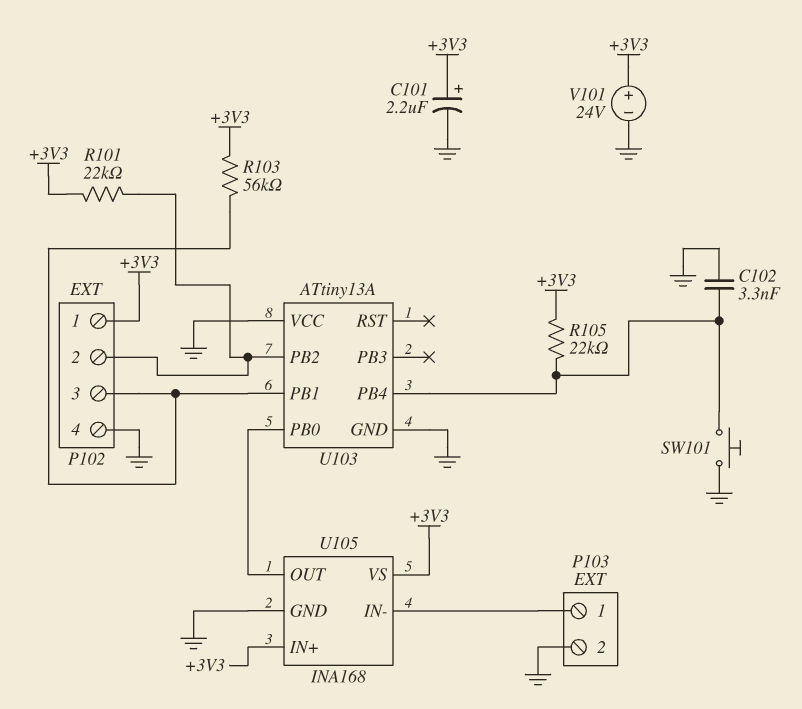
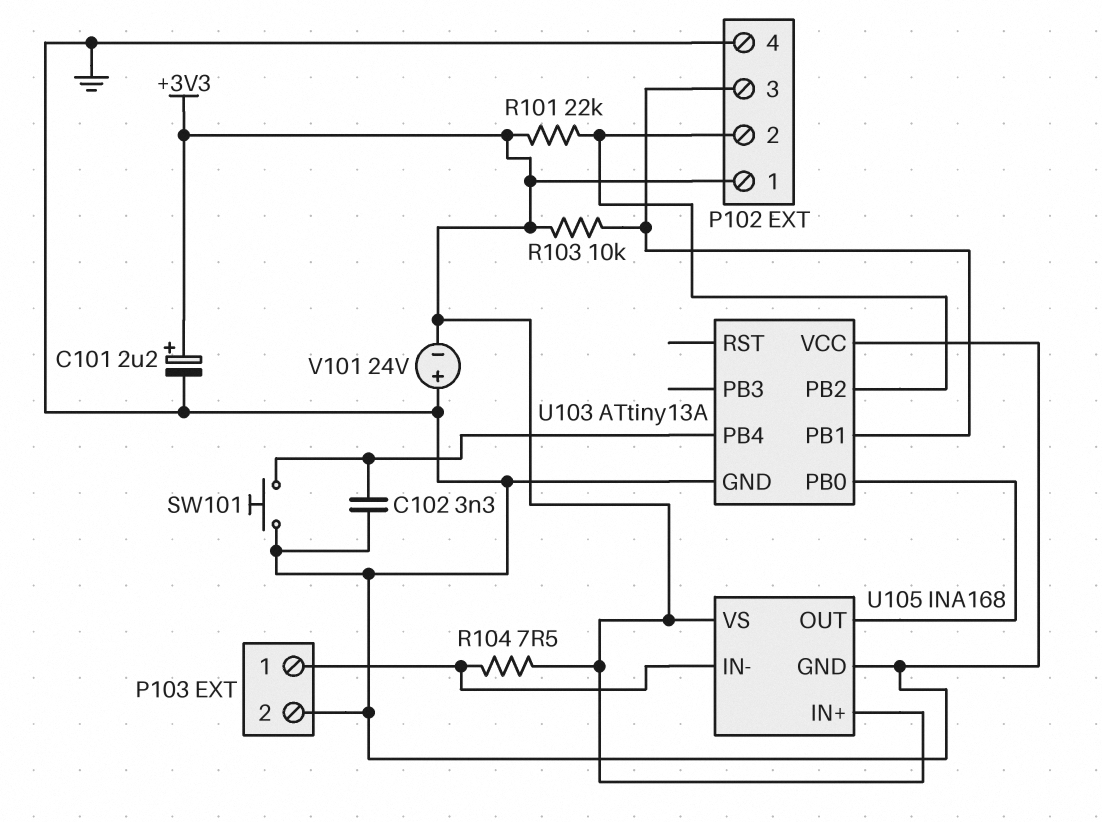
R103: 56k (+3V3, P102/3) -> 10k (+3V3, P102/3)
R104: none -> 7.5 (+3V3, P103/1)
R105: 22k (+3V3, U103/PB4) -> none
V101: 24V (plus +3V3, minus GND) -> 24V (plus GND, minus +3V3)

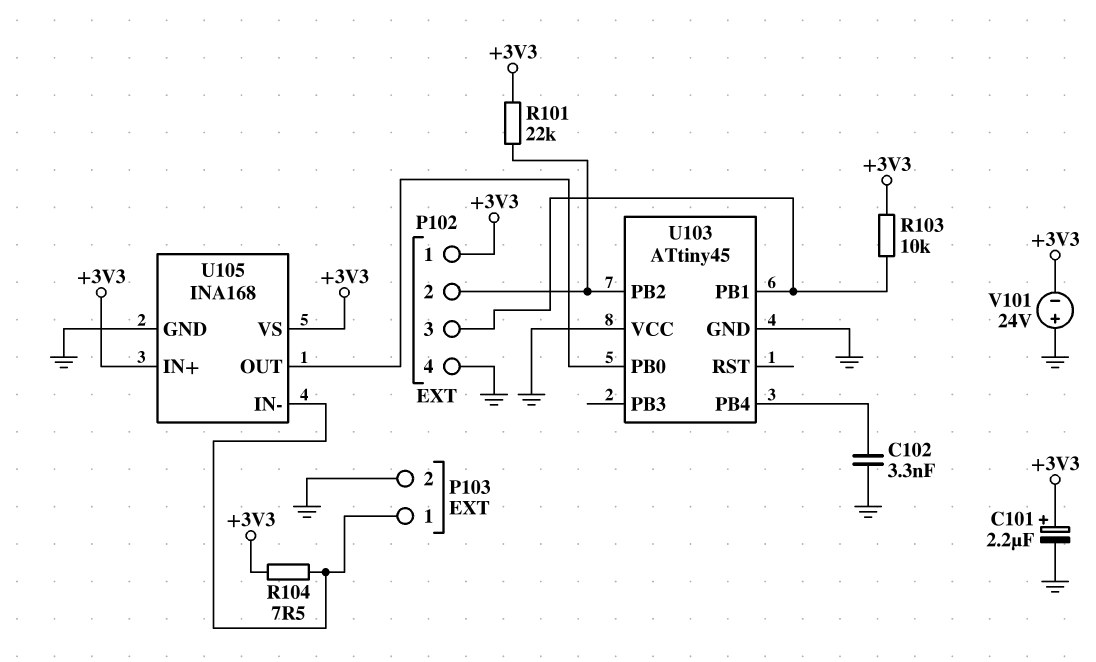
SW101: button (GND, U103/PB4) -> none
U103: ATtiny13A -> ATtiny45

